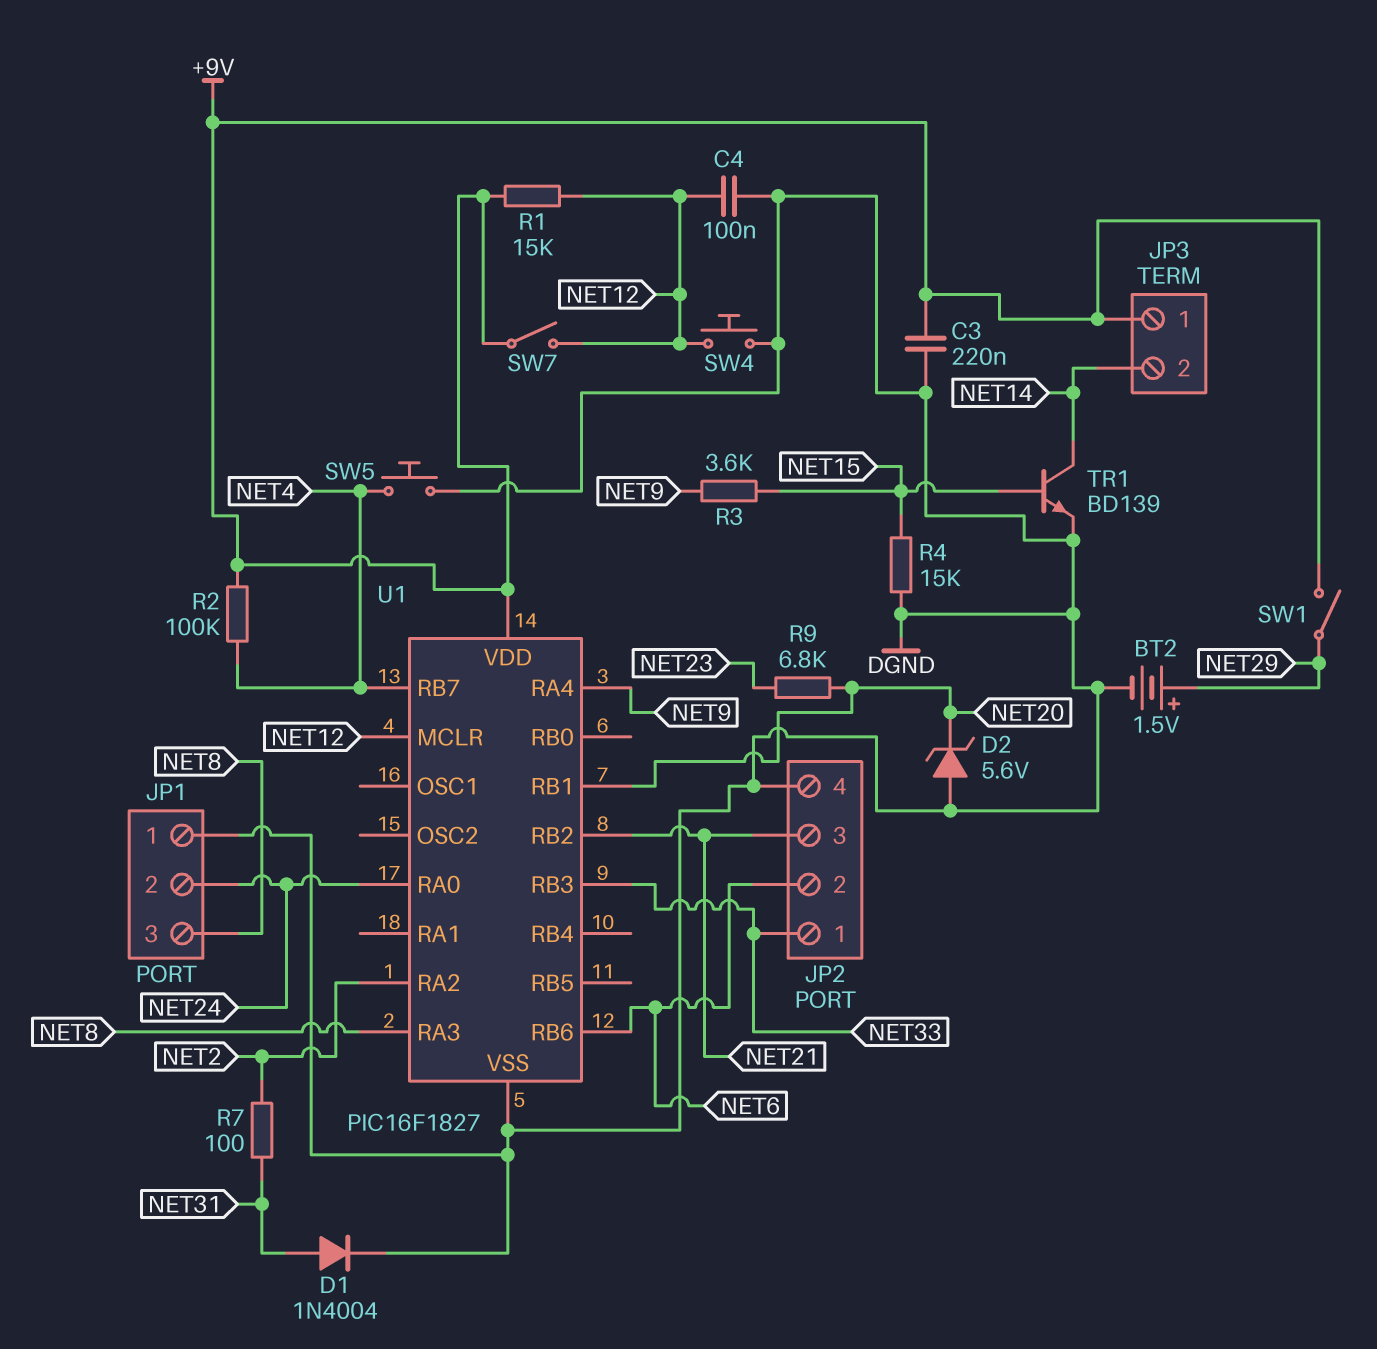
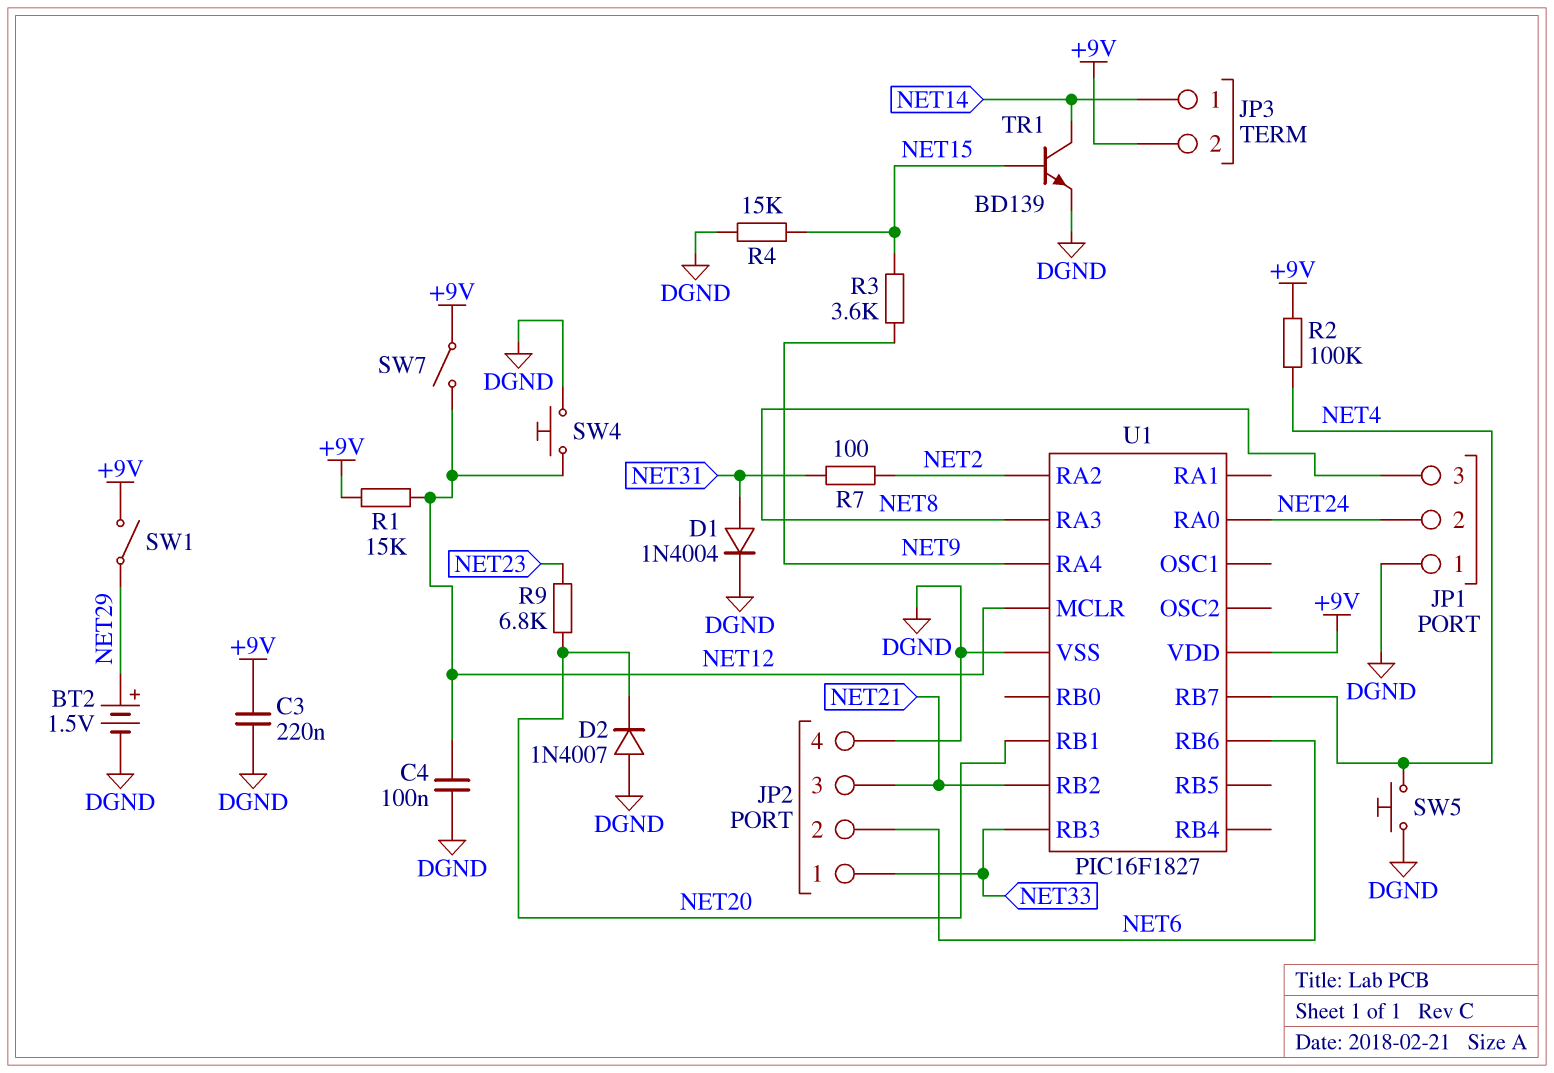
D2: zener 5.6V (A DGND, K NET20) -> diode 1N4007 (A DGND, K NET20)
JP3 pin 1: +9V -> NET14
JP3 pin 2: NET14 -> +9V

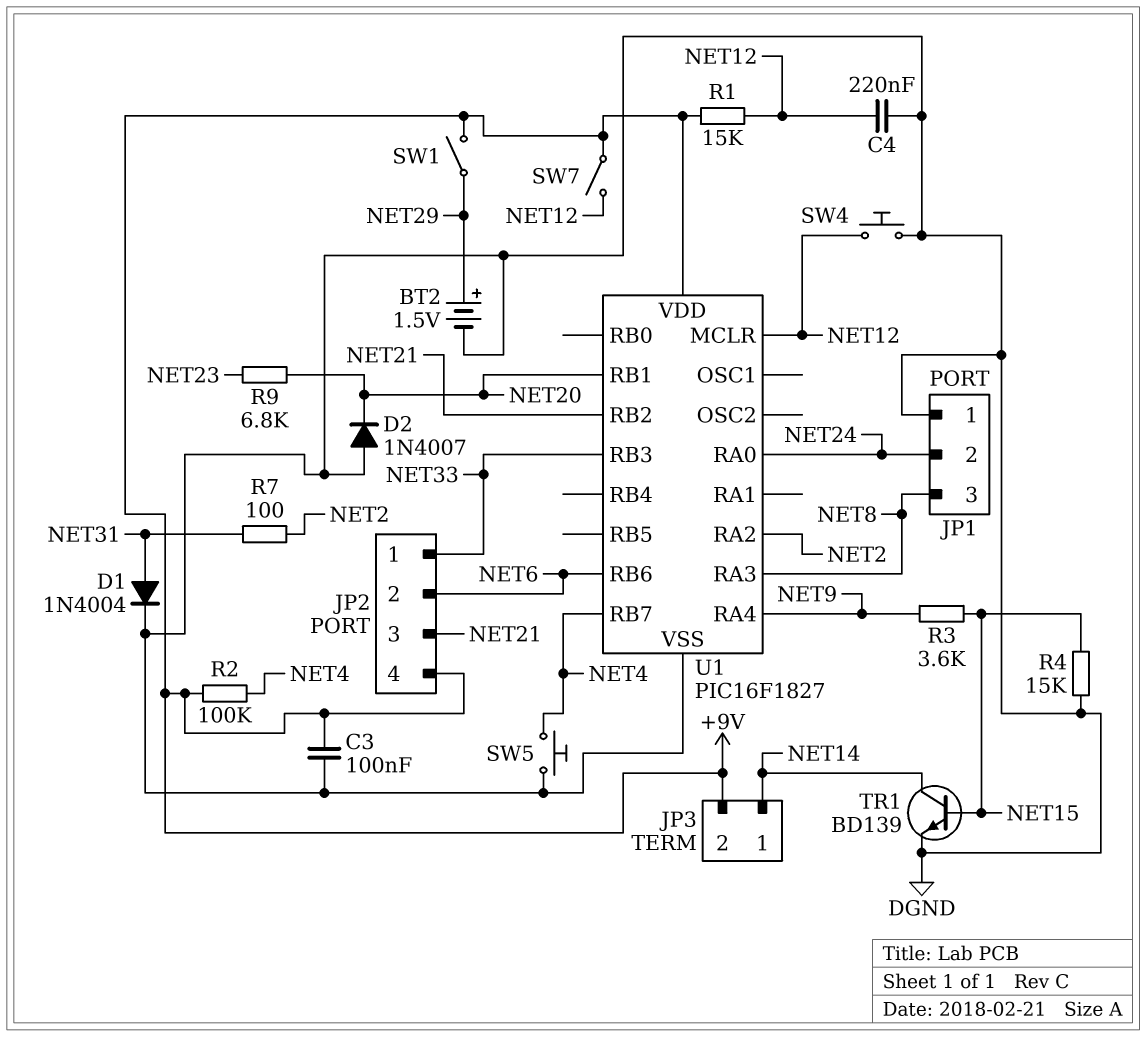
C3: 220nF (+9V, DGND) -> 100nF (+9V, DGND)
C4: 100nF (DGND, NET12) -> 220nF (DGND, NET12)
JP2 pin 4: DGND -> +9V

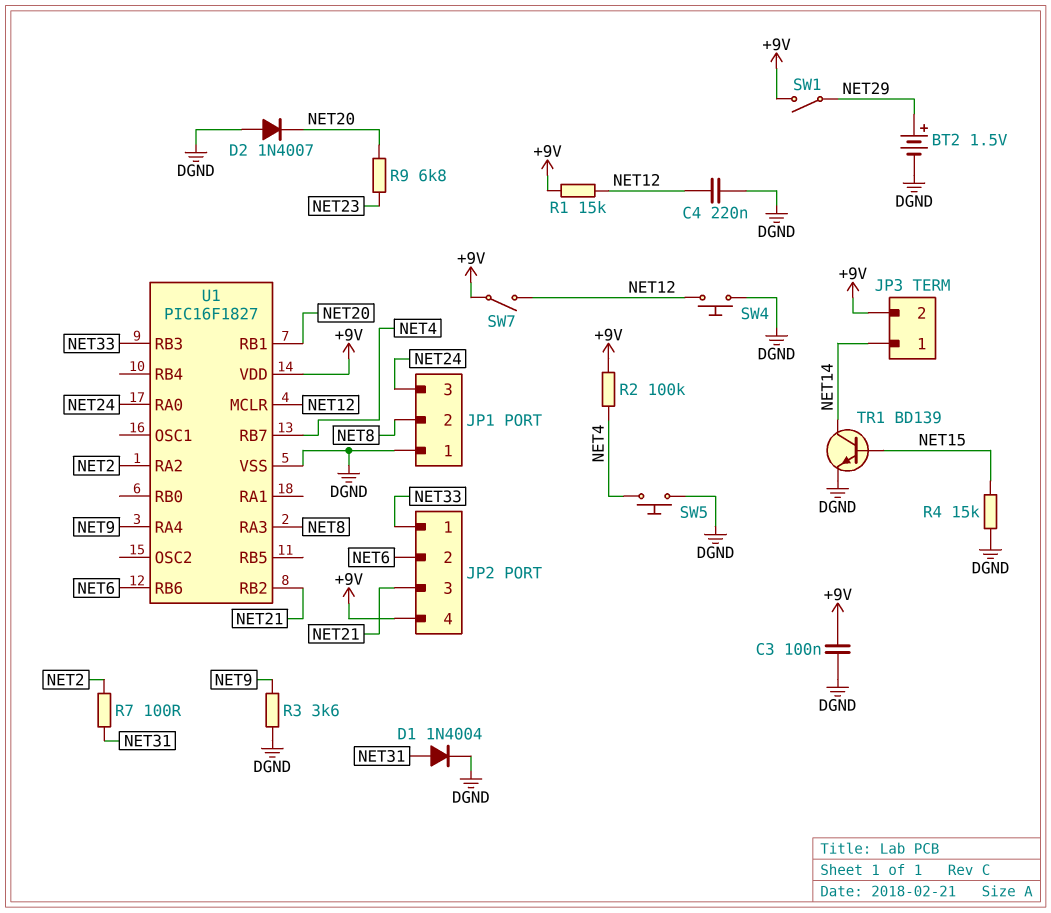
JP1 pin 2: NET24 -> NET8
JP1 pin 3: NET8 -> NET24
R3: 3.6k (NET9, NET15) -> 3.6k (DGND, NET9)

